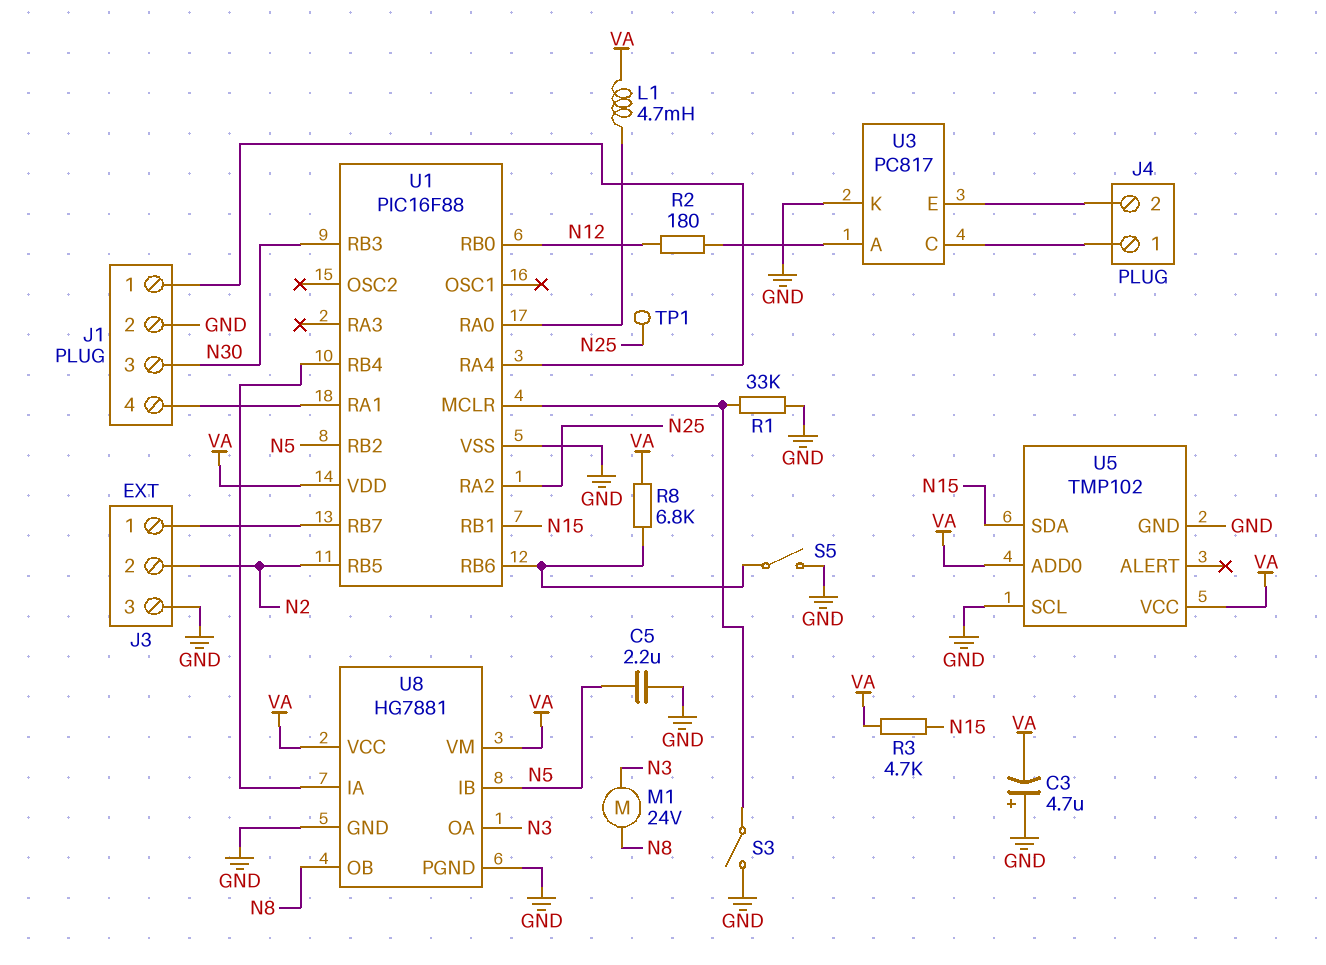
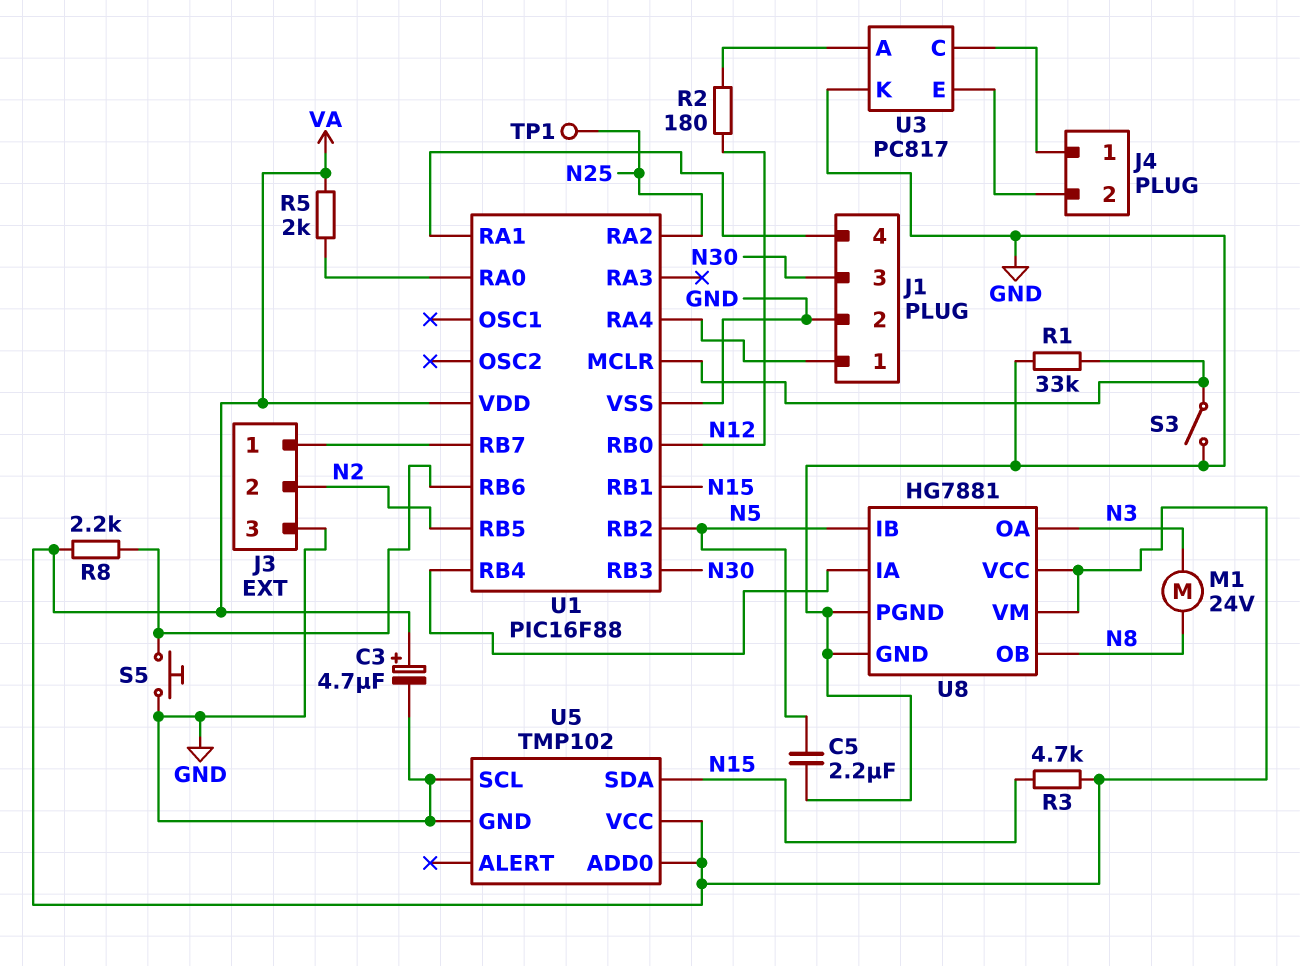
C3: 4.7uF (plus GND, minus VA) -> 4.7uF (plus VA, minus GND)
L1: 4.7mH (U1/RA0, VA) -> none
R5: none -> 2k (U1/RA0, VA)
R8: 6.8k (U1/RB6, VA) -> 2.2k (U1/RB6, VA)
S5: switch (GND, U1/RB6) -> button (GND, U1/RB6)

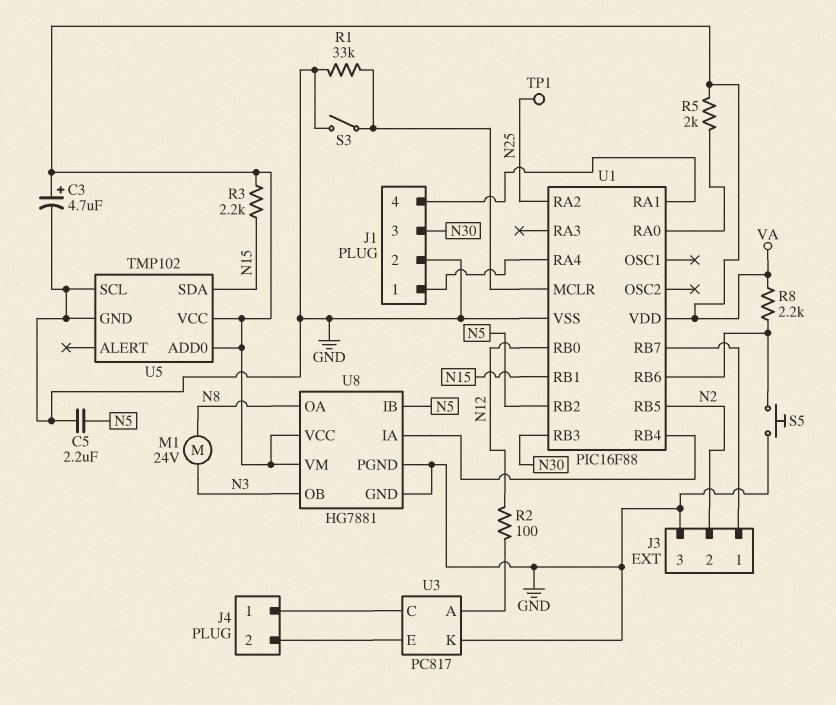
R2: 180 (N12, U3/A) -> 100 (N12, U3/A)
R3: 4.7k (N15, VA) -> 2.2k (N15, VA)
U8 pin OA: N3 -> N8
U8 pin OB: N8 -> N3

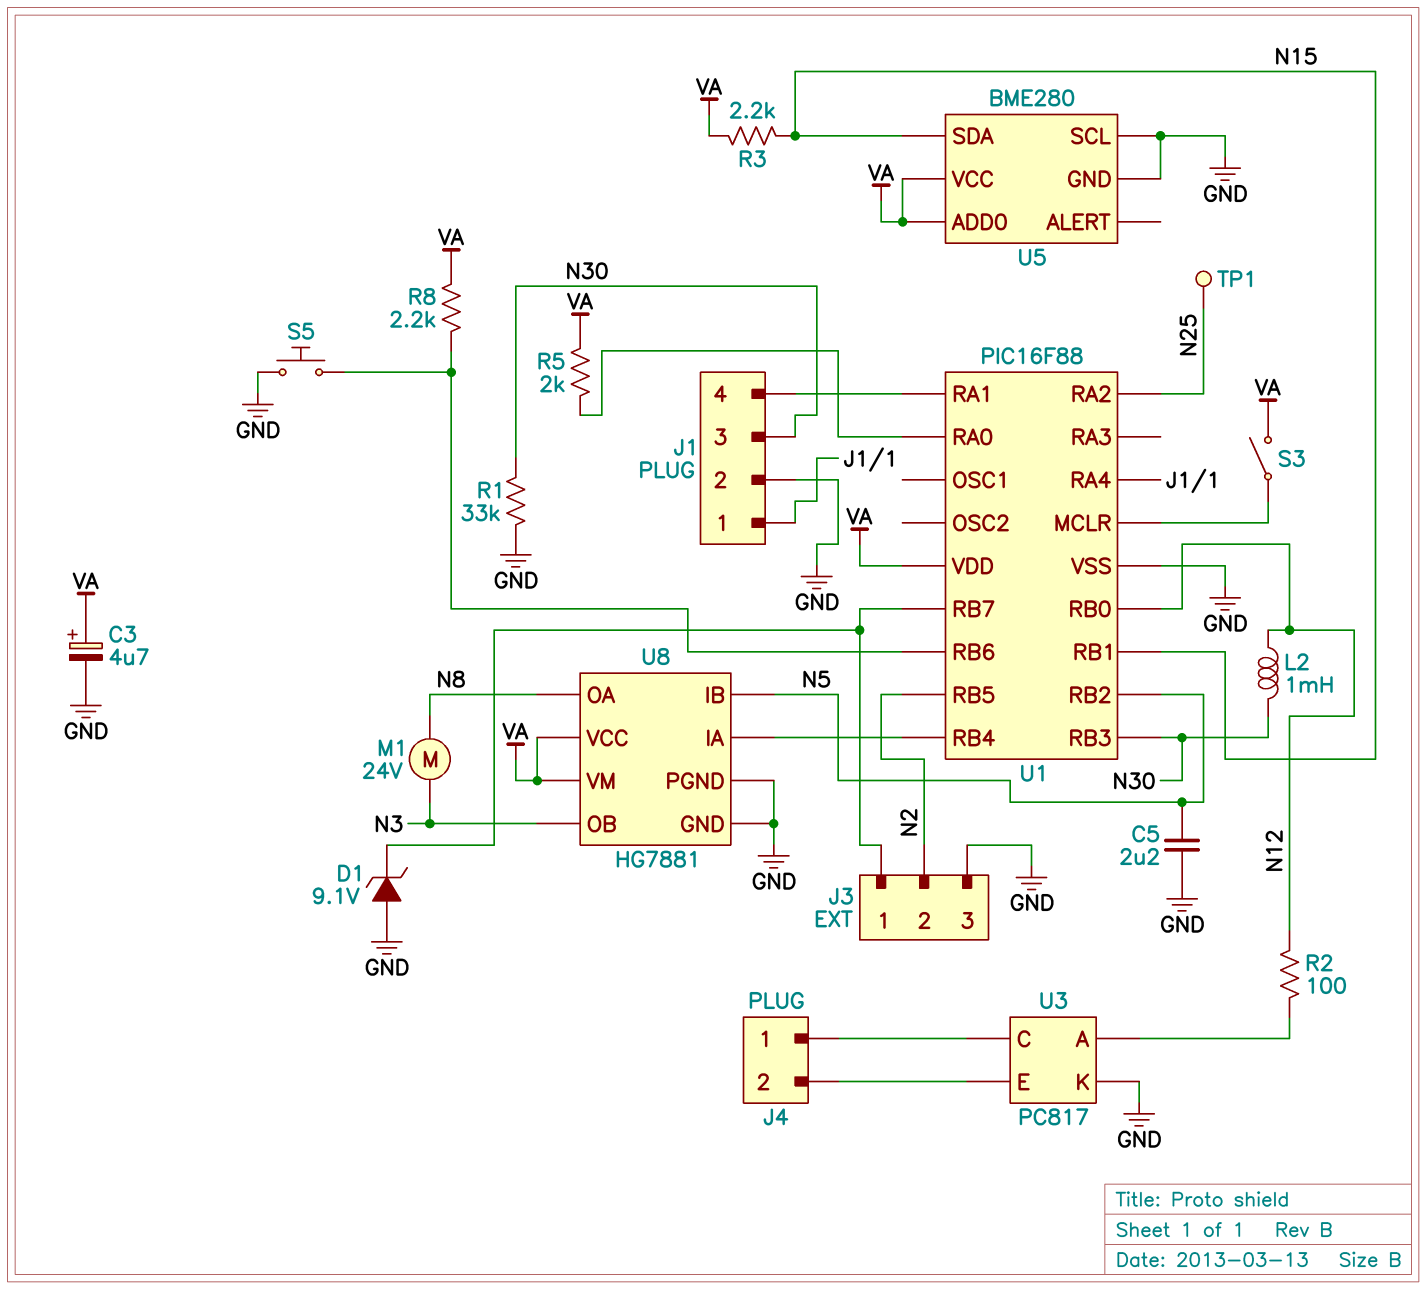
D1: none -> zener 9.1V (A GND, K J3/1)
L2: none -> 1mH (N12, N30)
R1: 33k (GND, U1/MCLR) -> 33k (GND, N30)
S3: switch (GND, U1/MCLR) -> switch (U1/MCLR, VA)
U5: TMP102 -> BME280

